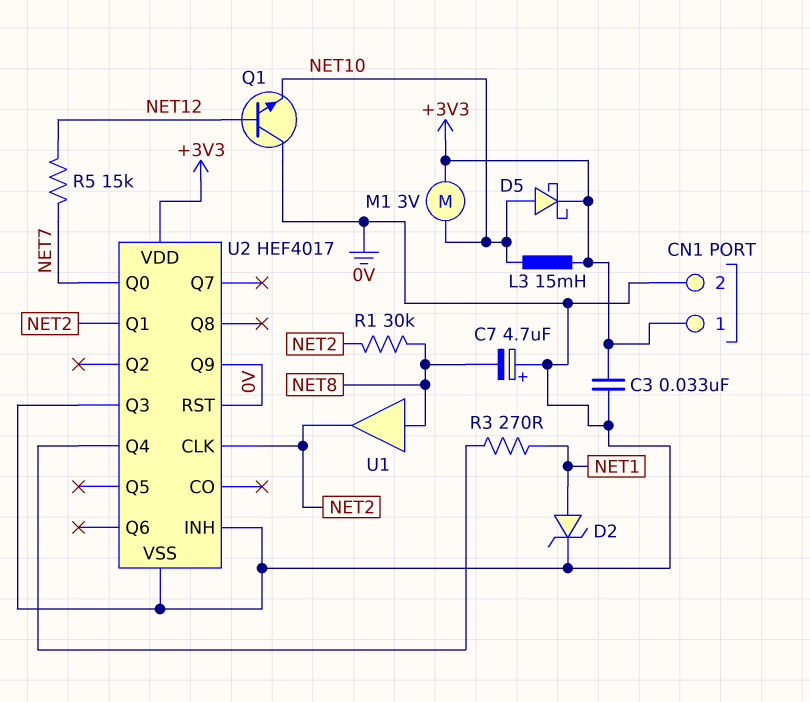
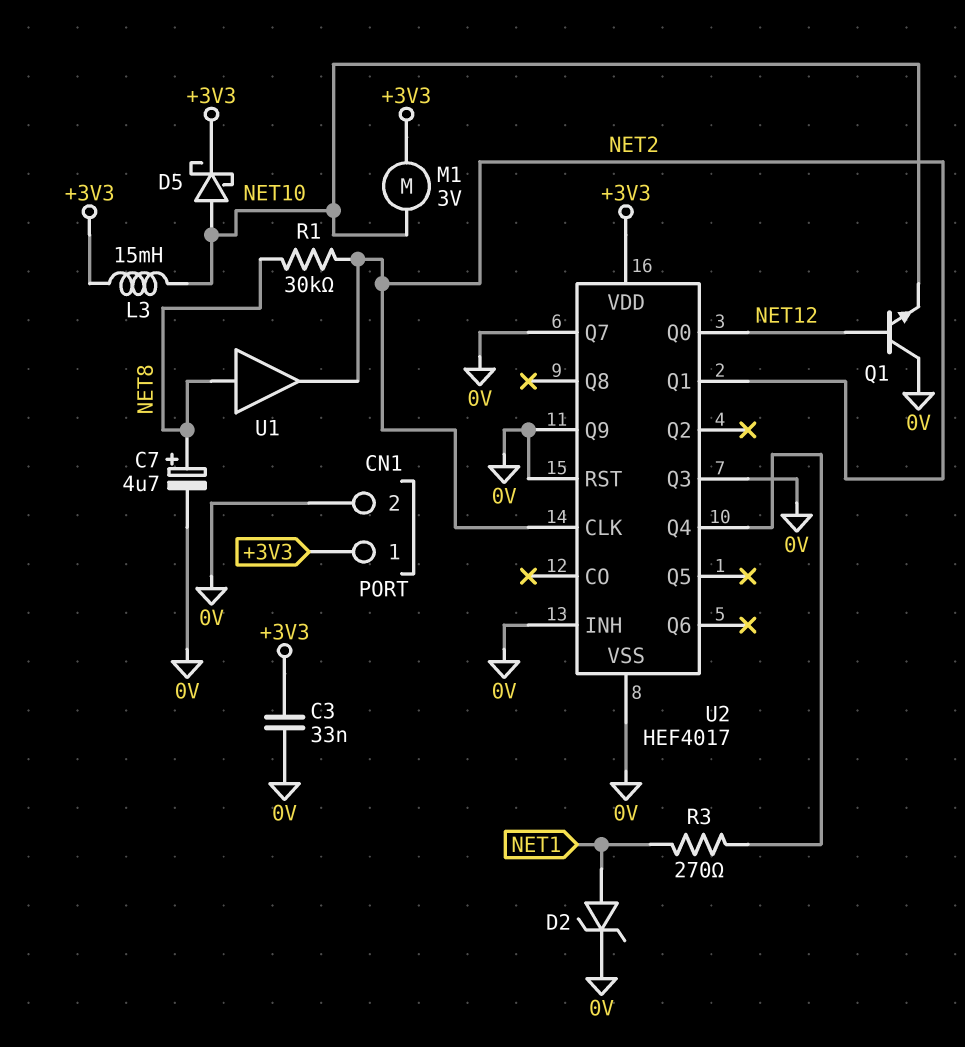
C7: 4.7uF (plus 0V, minus NET8) -> 4.7uF (plus NET8, minus 0V)
R5: 15k (NET7, NET12) -> none
U2 pin Q0: NET7 -> NET12
U2 pin Q7: none -> 0V

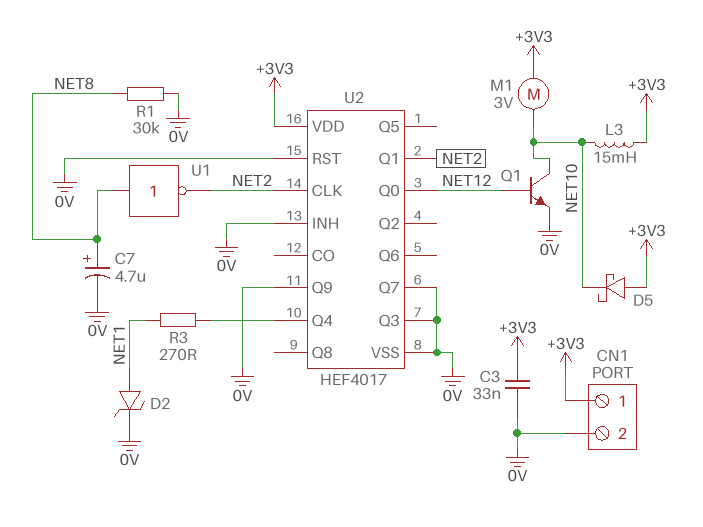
D5: schottky (A NET10, K +3V3) -> schottky (A +3V3, K NET10)
Q1: NPN (B NET12, C 0V, E NET10) -> NPN (B NET12, C NET10, E 0V)
R1: 30k (NET2, NET8) -> 30k (0V, NET8)
U1: buffer (in NET8, out NET2) -> NOT (in NET8, out NET2)

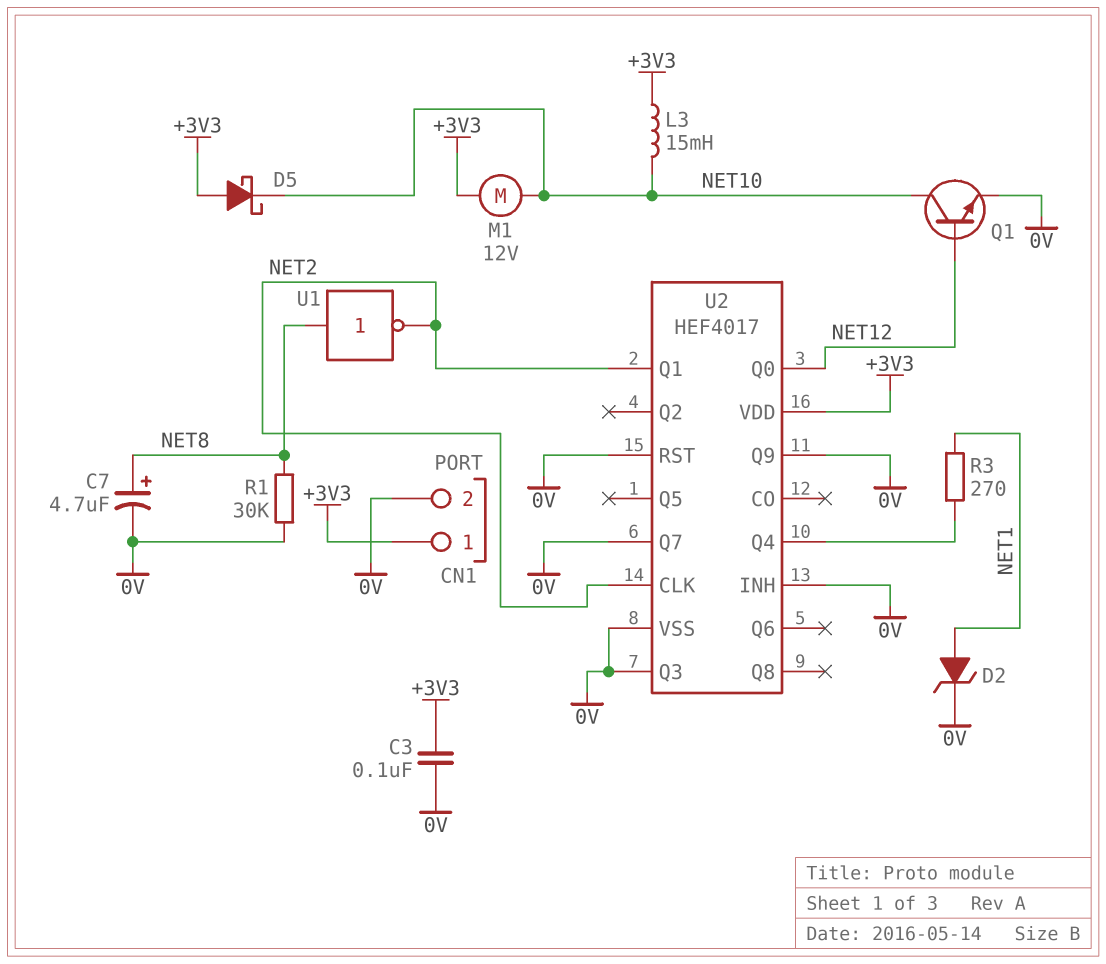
C3: 33nF (+3V3, 0V) -> 100nF (+3V3, 0V)
M1: motor 3V (+3V3, NET10) -> motor 12V (+3V3, NET10)

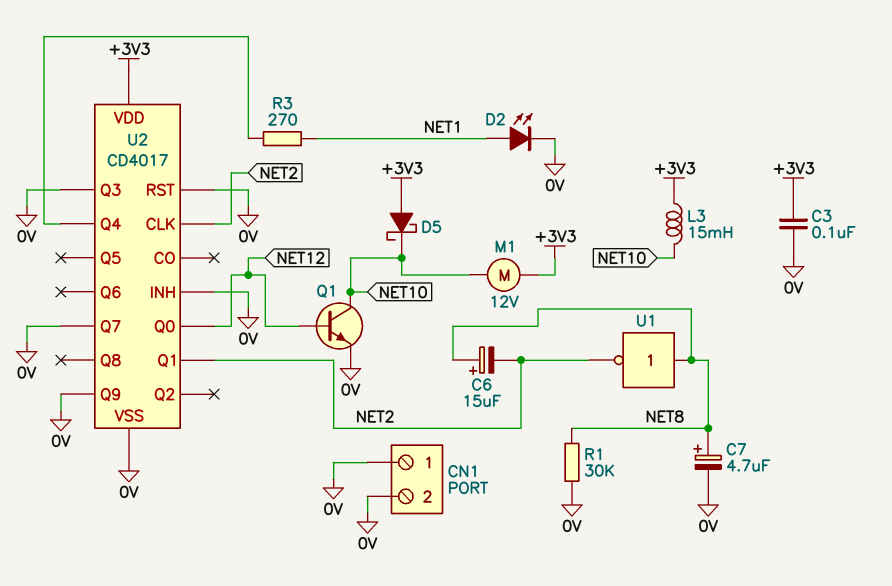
C6: none -> 15uF (plus NET8, minus NET2)
CN1 pin 1: +3V3 -> 0V
D2: zener (A NET1, K 0V) -> LED (A NET1, K 0V)
U2: HEF4017 -> CD4017

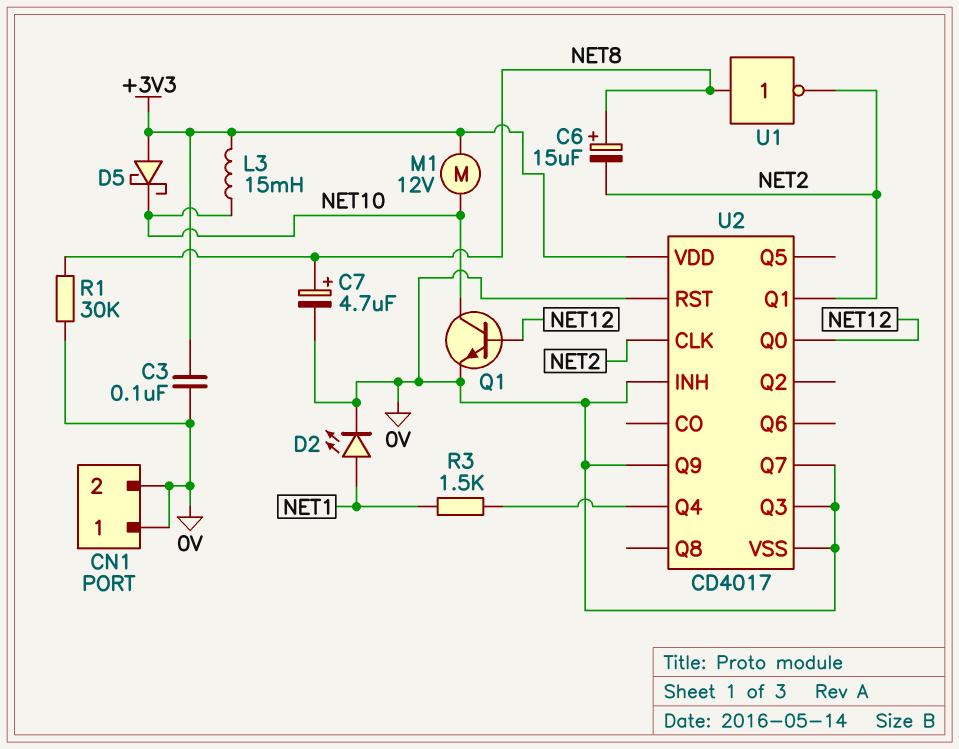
R3: 270 (NET1, U2/Q4) -> 1.5k (NET1, U2/Q4)

